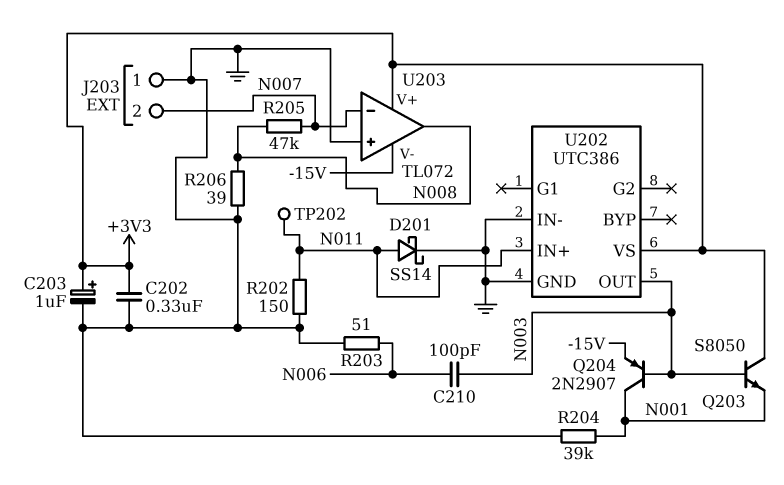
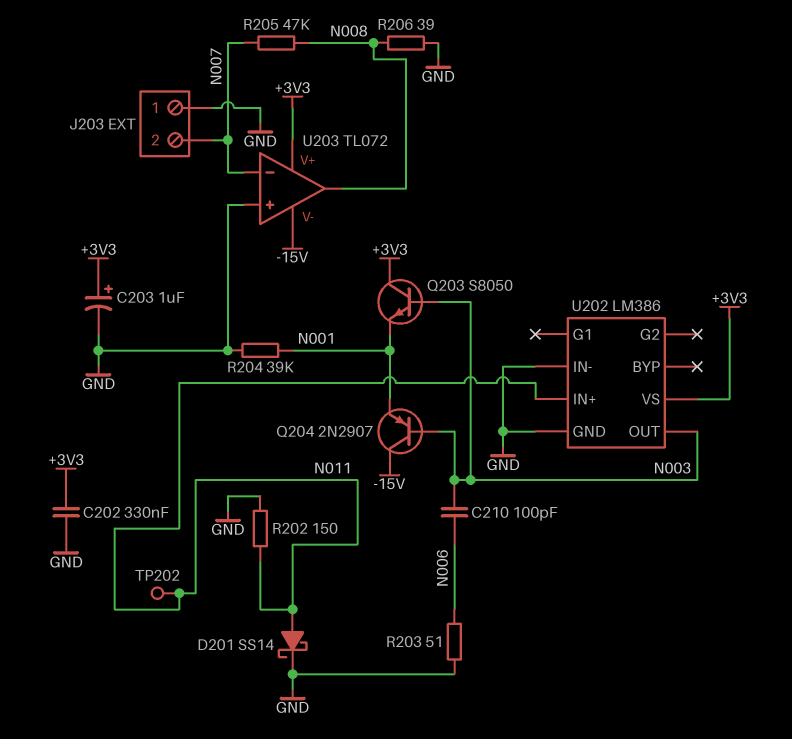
Q204: PNP 2N2907 (B N003, C N001, E -15V) -> PNP 2N2907 (B N003, C -15V, E N001)
U202: UTC386 -> LM386

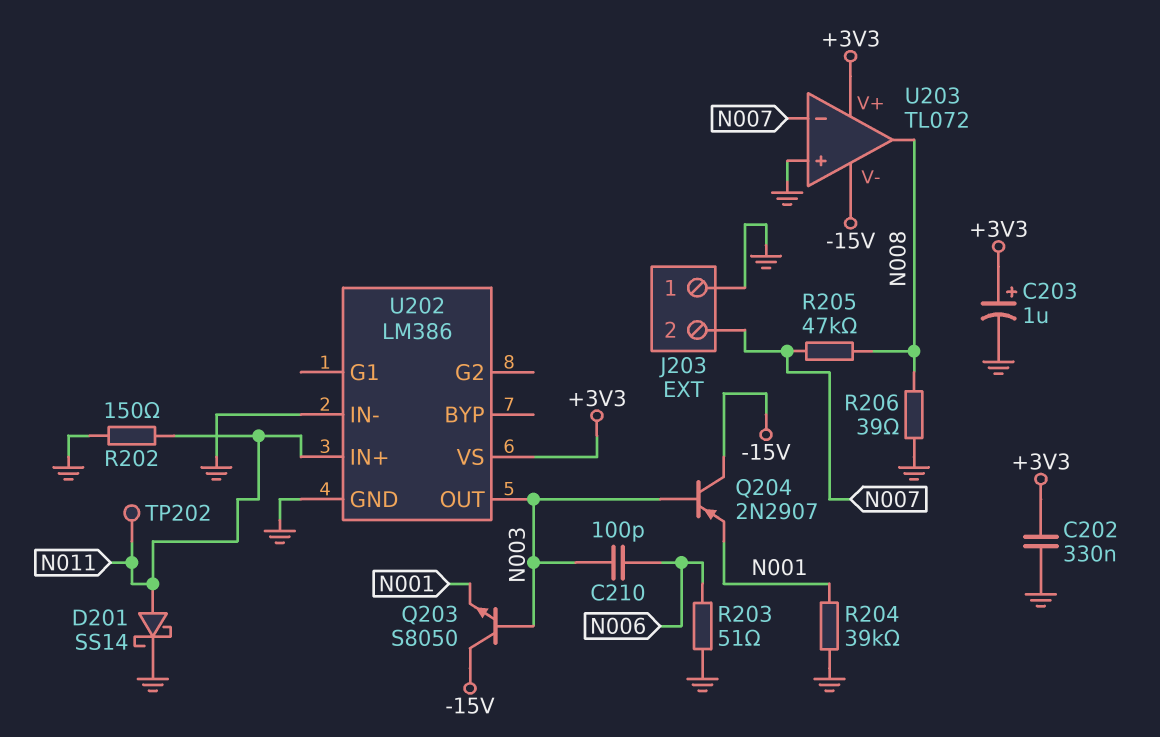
Q203: NPN S8050 (B N003, C +3V3, E N001) -> NPN S8050 (B N003, C -15V, E N001)

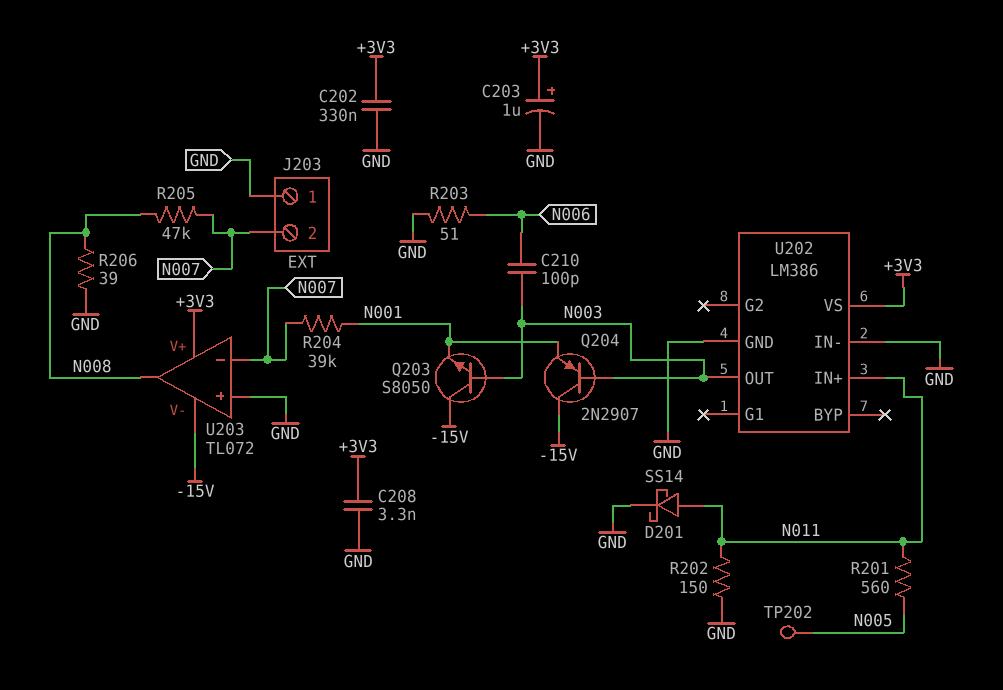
C208: none -> 3.3nF (+3V3, GND)
R201: none -> 560 (N005, N011)
R204: 39k (GND, N001) -> 39k (N001, N007)
TP202: test point (N011) -> test point (N005)

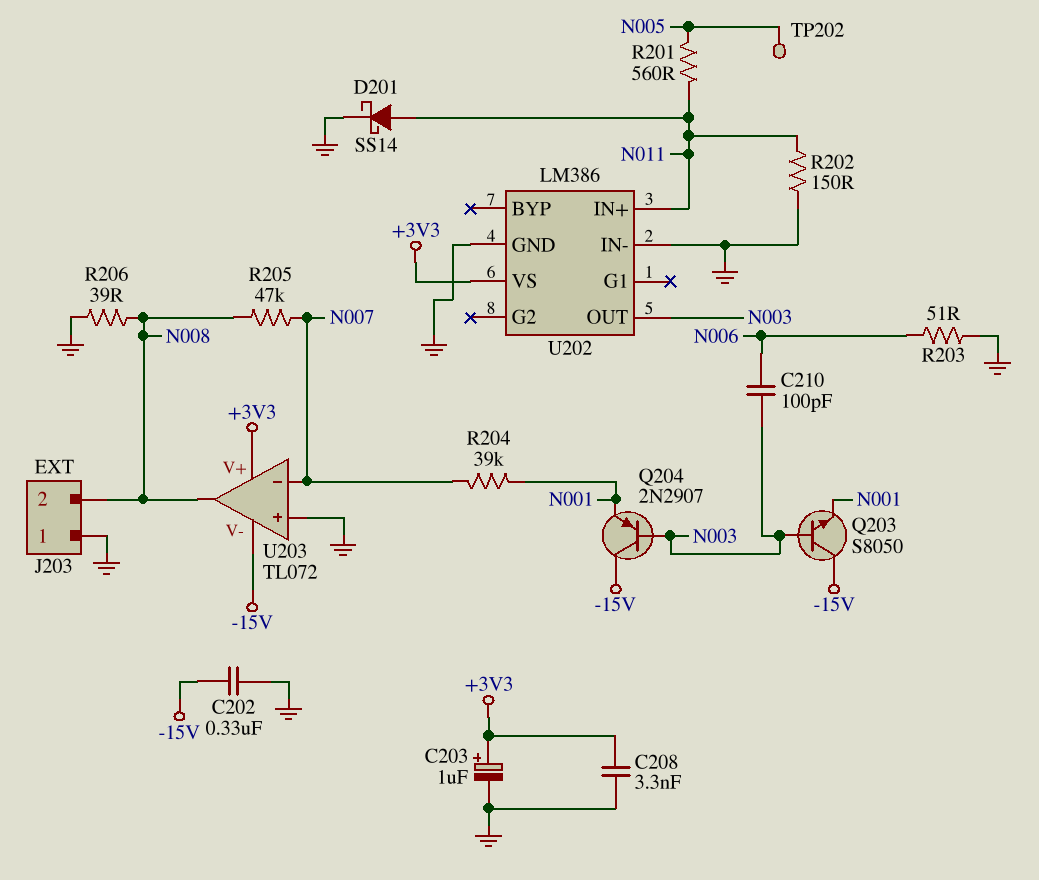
C202: 330nF (+3V3, GND) -> 330nF (-15V, GND)
J203 pin 2: N007 -> N008

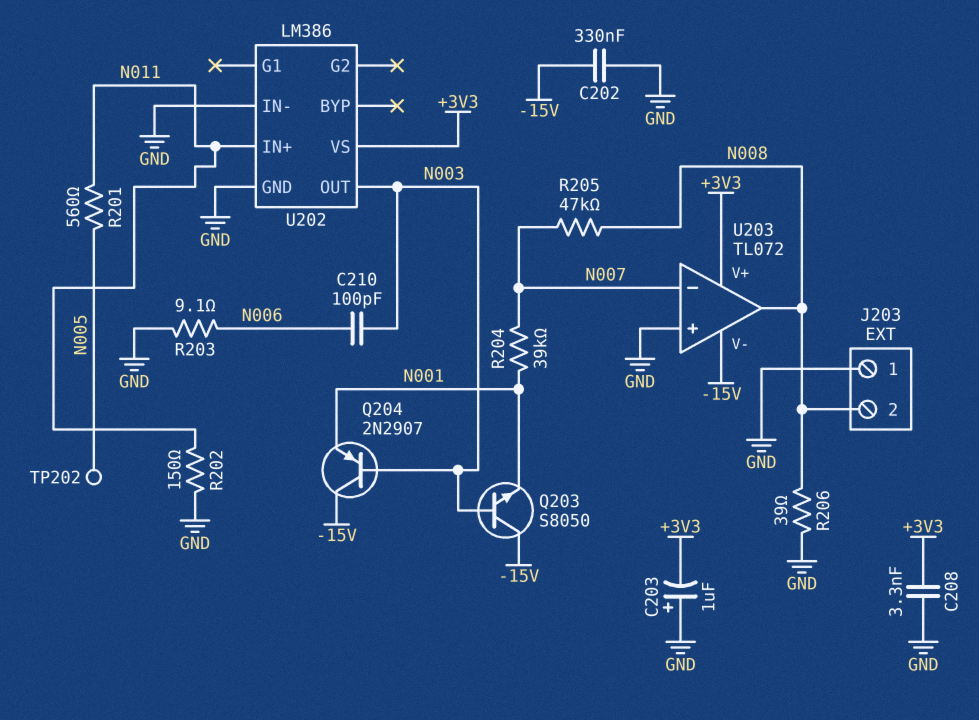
C203: 1uF (plus +3V3, minus GND) -> 1uF (plus GND, minus +3V3)
D201: schottky SS14 (A N011, K GND) -> none
R203: 51 (GND, N006) -> 9.1 (GND, N006)

